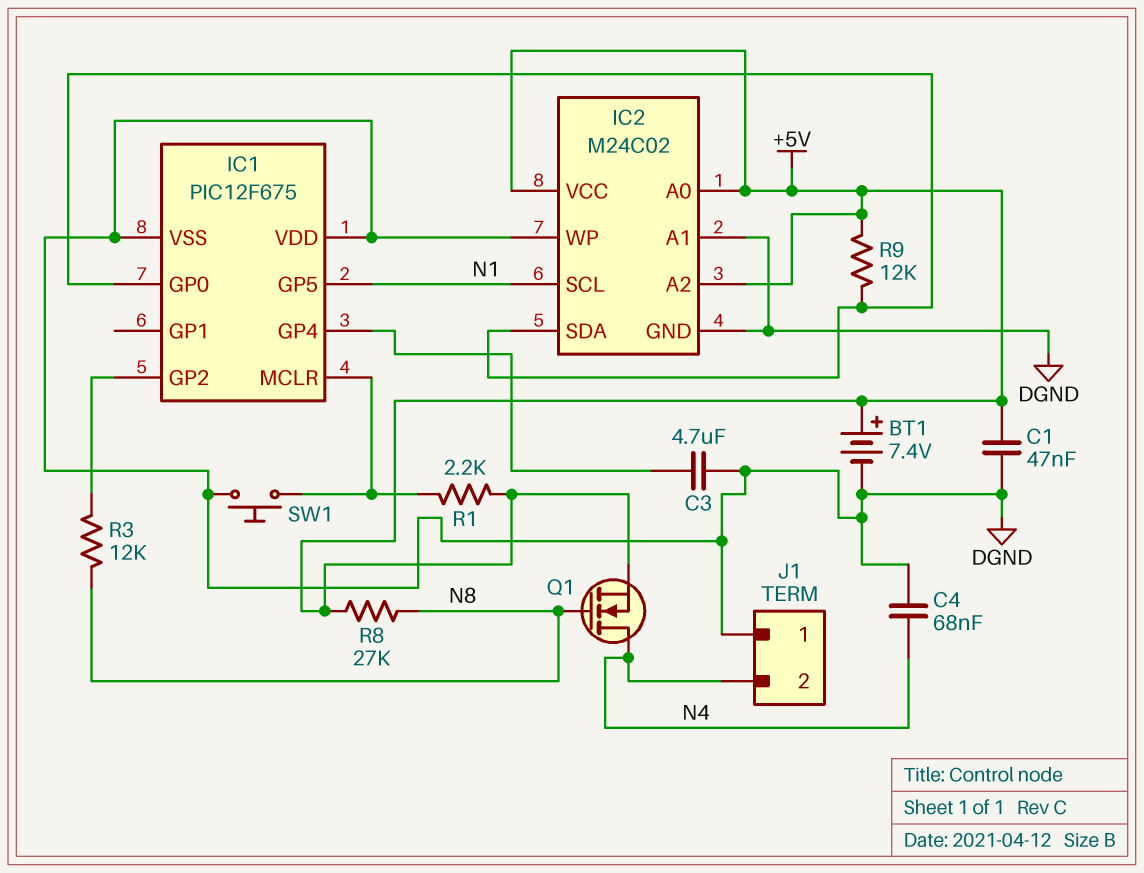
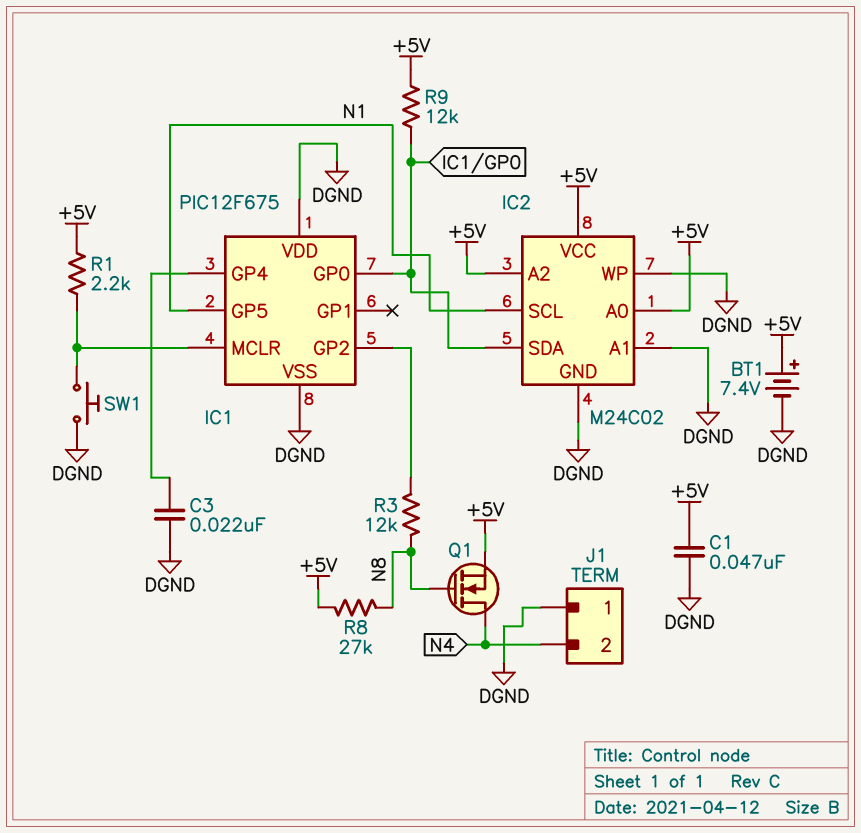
C3: 4.7uF (DGND, IC1/GP4) -> 22nF (DGND, IC1/GP4)
C4: 68nF (DGND, N4) -> none

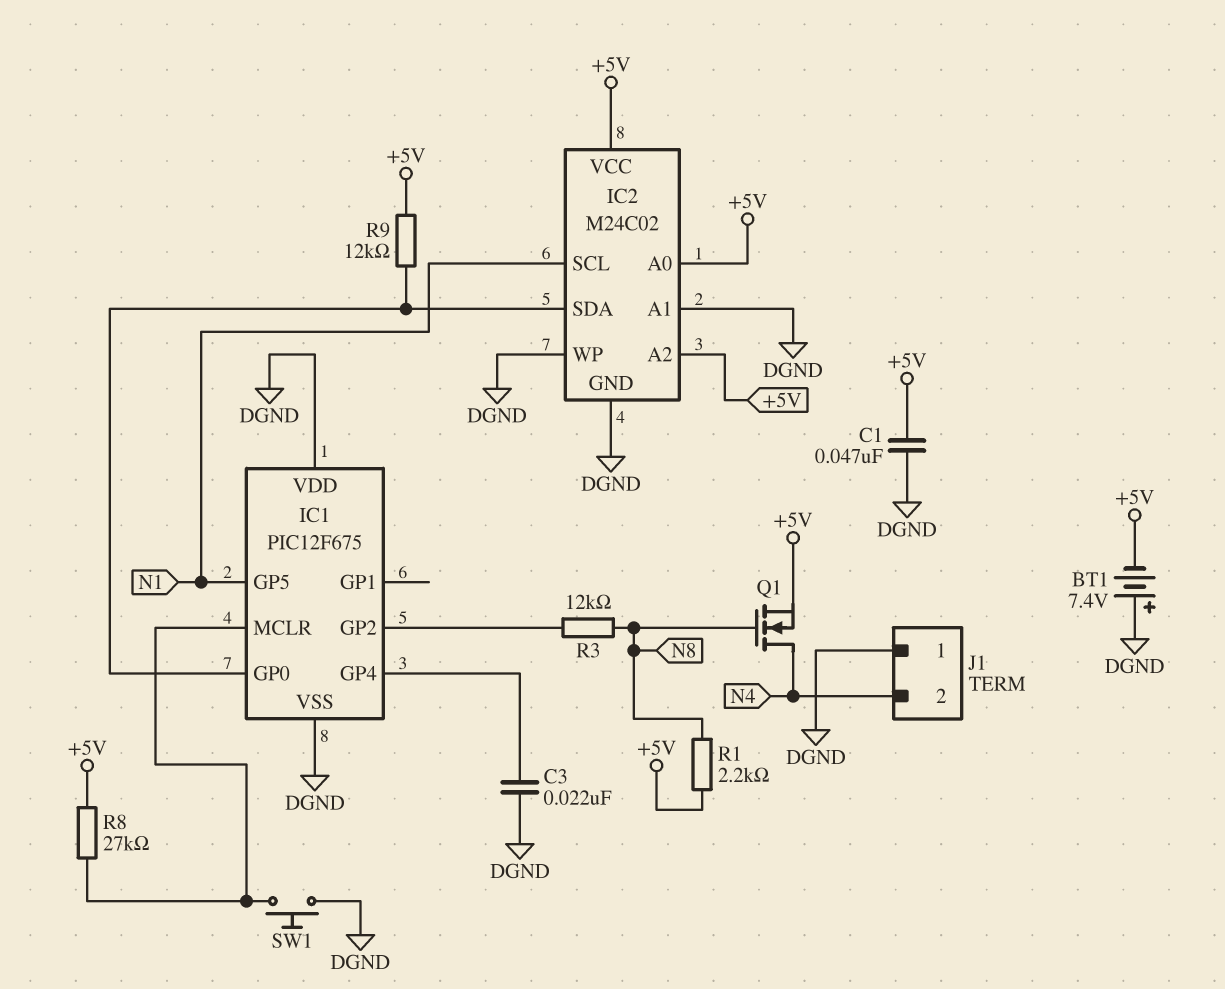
BT1: 7.4V (plus +5V, minus DGND) -> 7.4V (plus DGND, minus +5V)
R1: 2.2k (+5V, IC1/MCLR) -> 2.2k (+5V, N8)
R8: 27k (+5V, N8) -> 27k (+5V, IC1/MCLR)

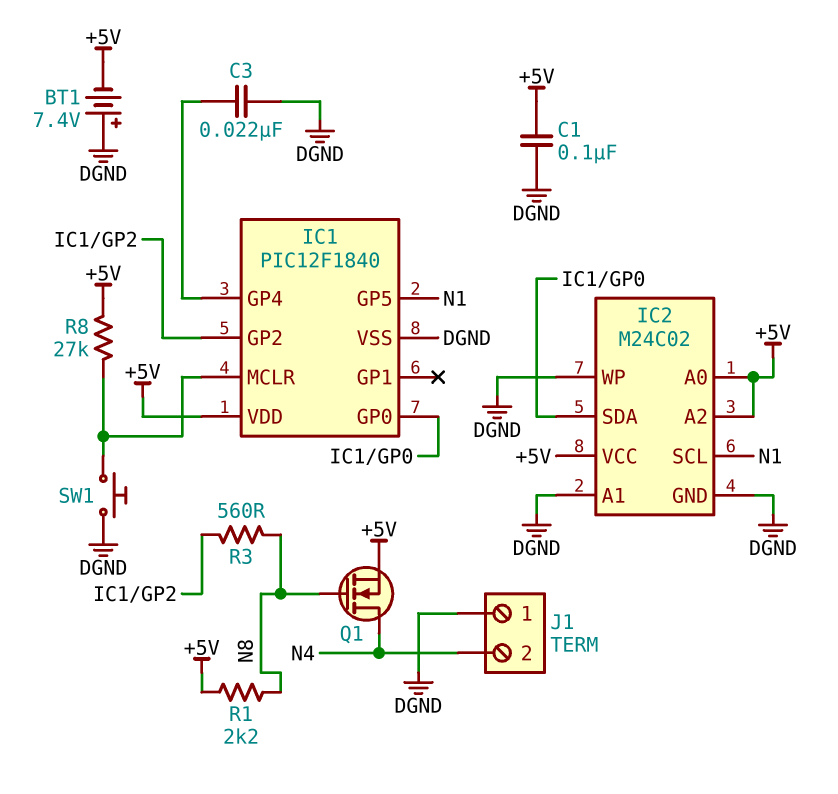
C1: 47nF (+5V, DGND) -> 100nF (+5V, DGND)
IC1: PIC12F675 -> PIC12F1840
IC1 pin VDD: DGND -> +5V
R3: 12k (IC1/GP2, N8) -> 560 (IC1/GP2, N8)
R9: 12k (+5V, IC1/GP0) -> none

